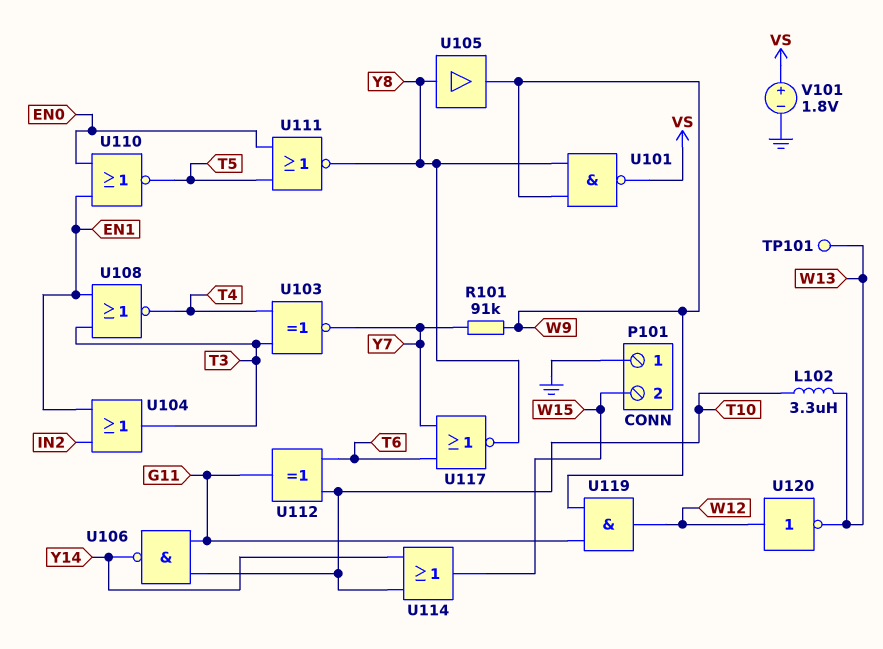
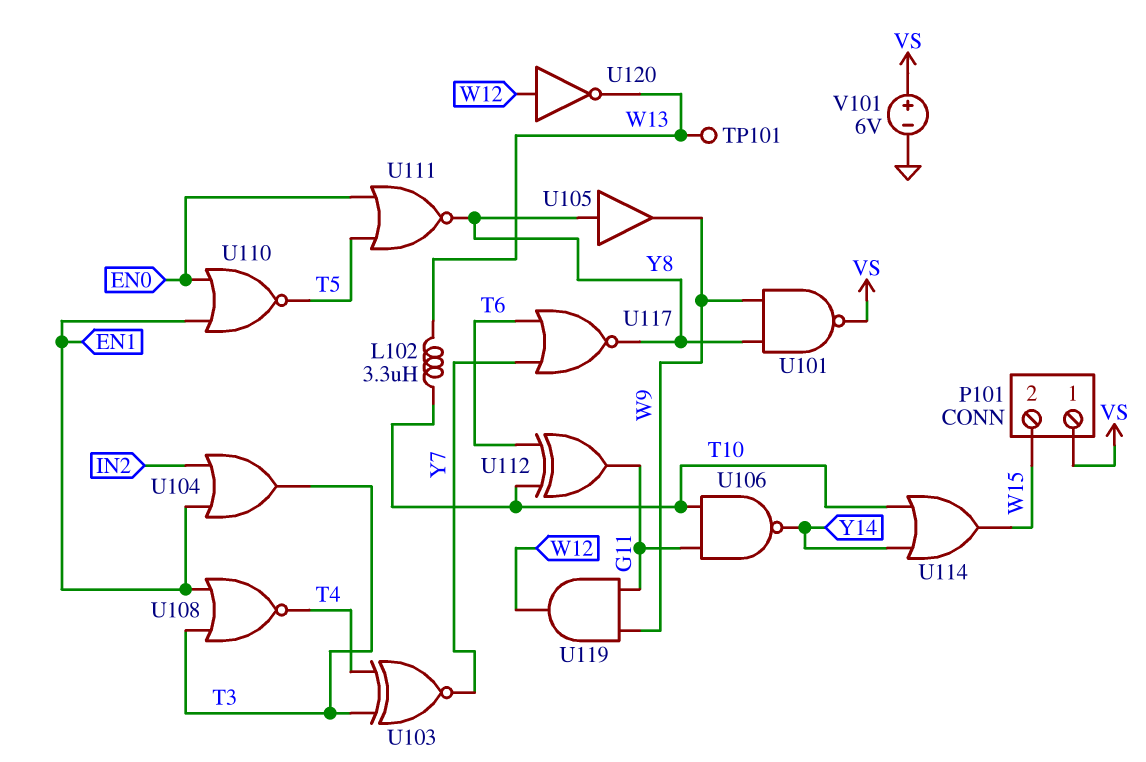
P101 pin 1: GND -> VS
R101: 91k (W9, Y7) -> none
V101: 1.8V (plus VS, minus GND) -> 6V (plus VS, minus GND)

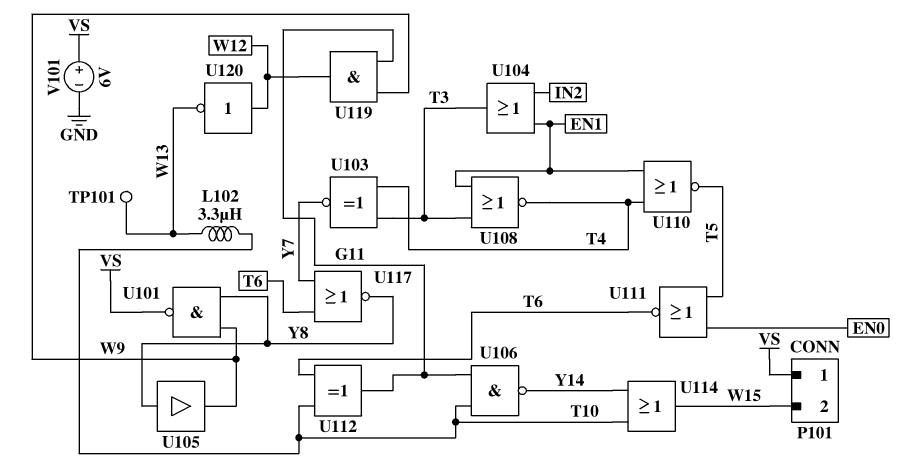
U110: NOR (in EN0, in EN1, out T5) -> NOR (in EN1, in T4, out T5)
U111: NOR (in EN0, in T5, out Y8) -> NOR (in EN0, in T5, out T6)

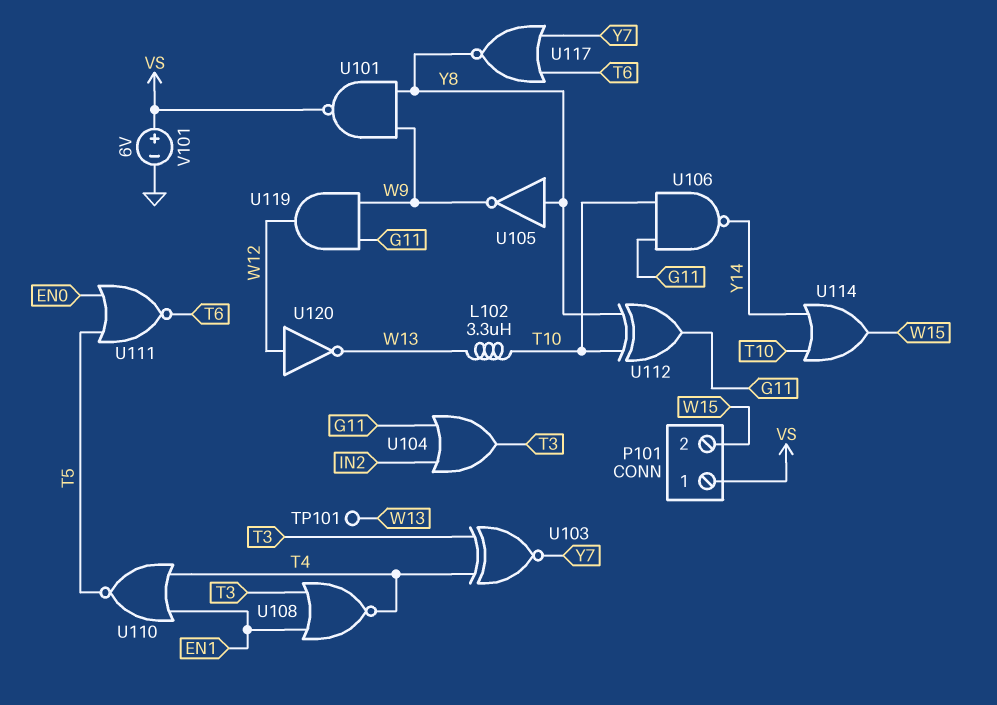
U104: OR (in EN1, in IN2, out T3) -> OR (in G11, in IN2, out T3)
U105: buffer (in Y8, out W9) -> NOT (in Y8, out W9)
U112: XOR (in T6, in T10, out G11) -> XOR (in T10, in Y8, out G11)

